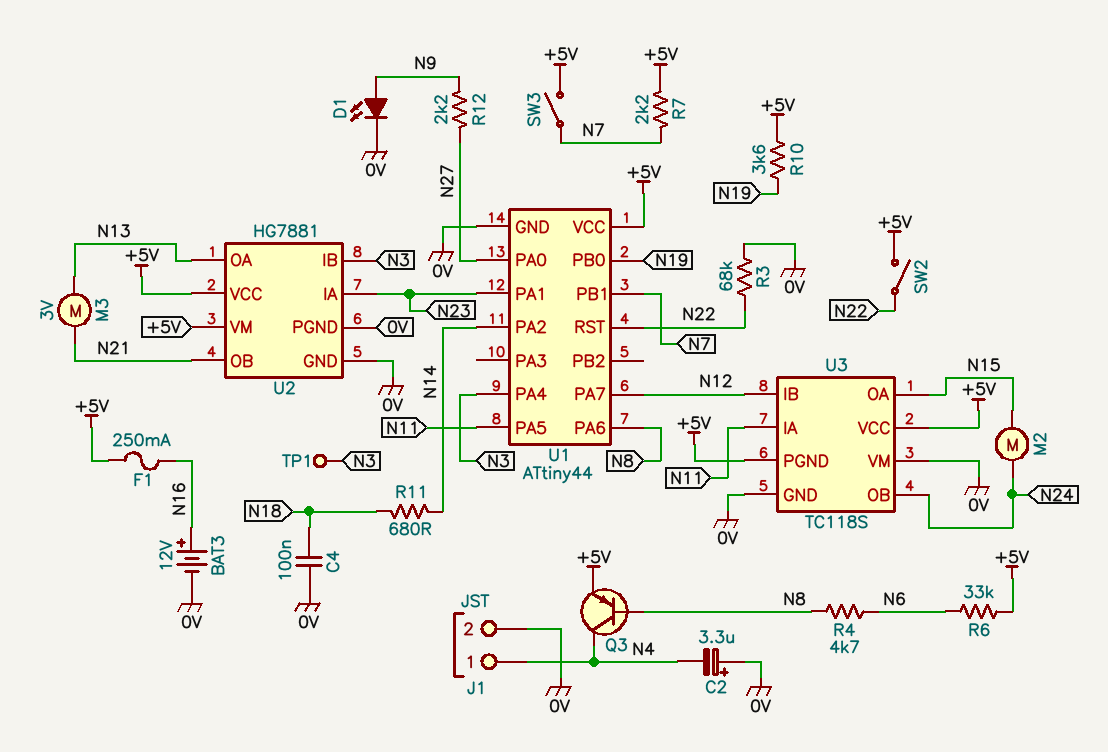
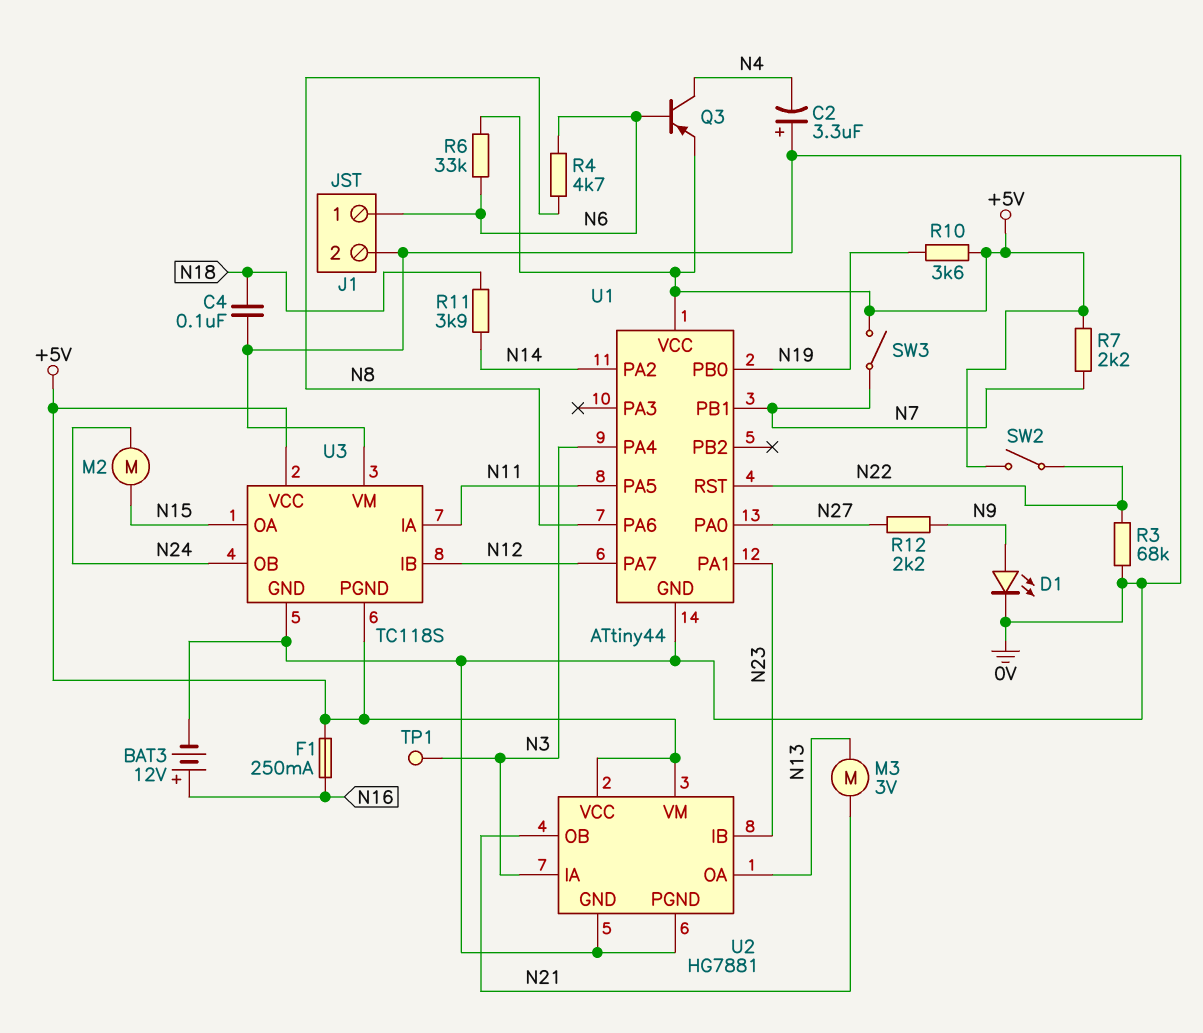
J1 pin 1: N4 -> N6
Q3: PNP (B N8, C N4, E +5V) -> PNP (B N6, C N4, E +5V)
R11: 680 (N14, N18) -> 3.9k (N14, N18)
U2 pin IA: N23 -> N3
U2 pin IB: N3 -> N23

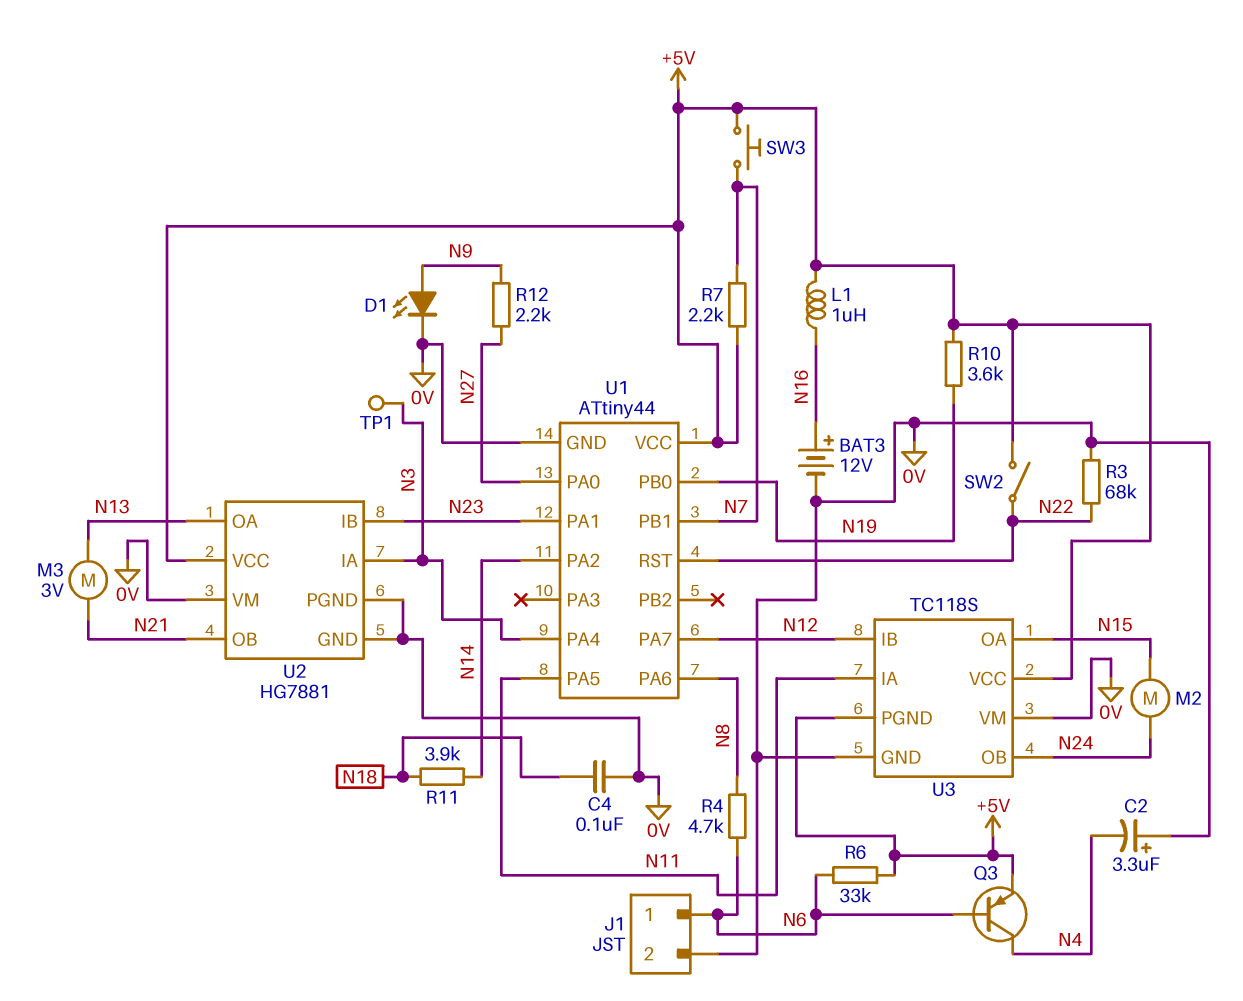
F1: 250mA (+5V, N16) -> none
L1: none -> 1uH (+5V, N16)
SW3: switch (+5V, N7) -> button (+5V, N7)
U2 pin VM: +5V -> 0V

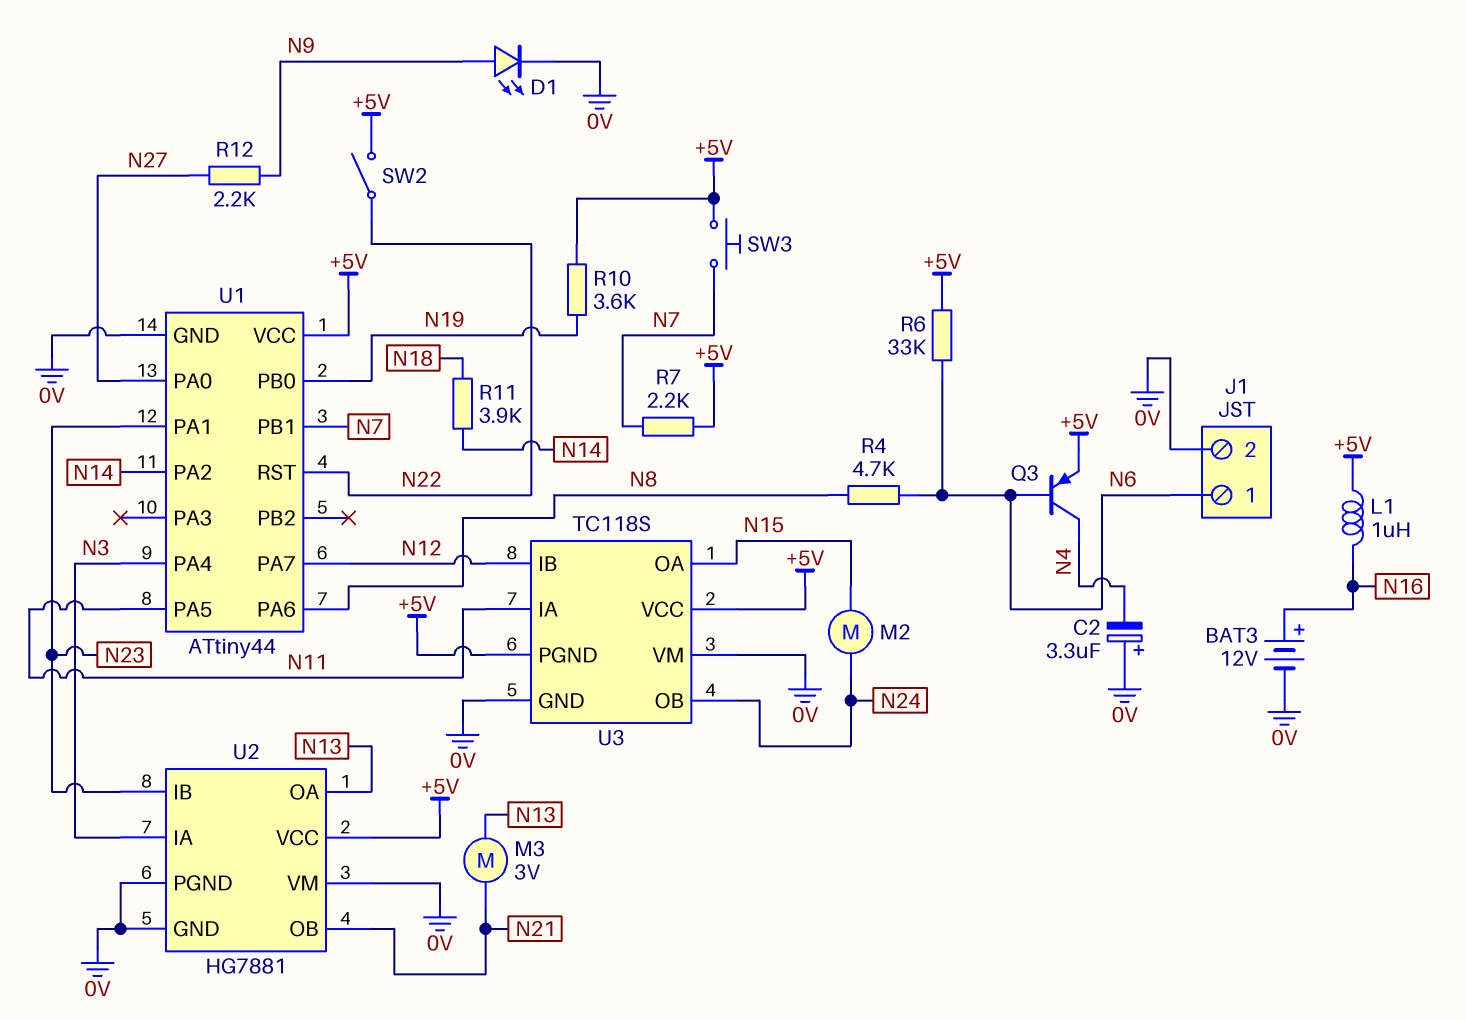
C4: 100nF (0V, N18) -> none
R3: 68k (0V, N22) -> none
TP1: test point (N3) -> none

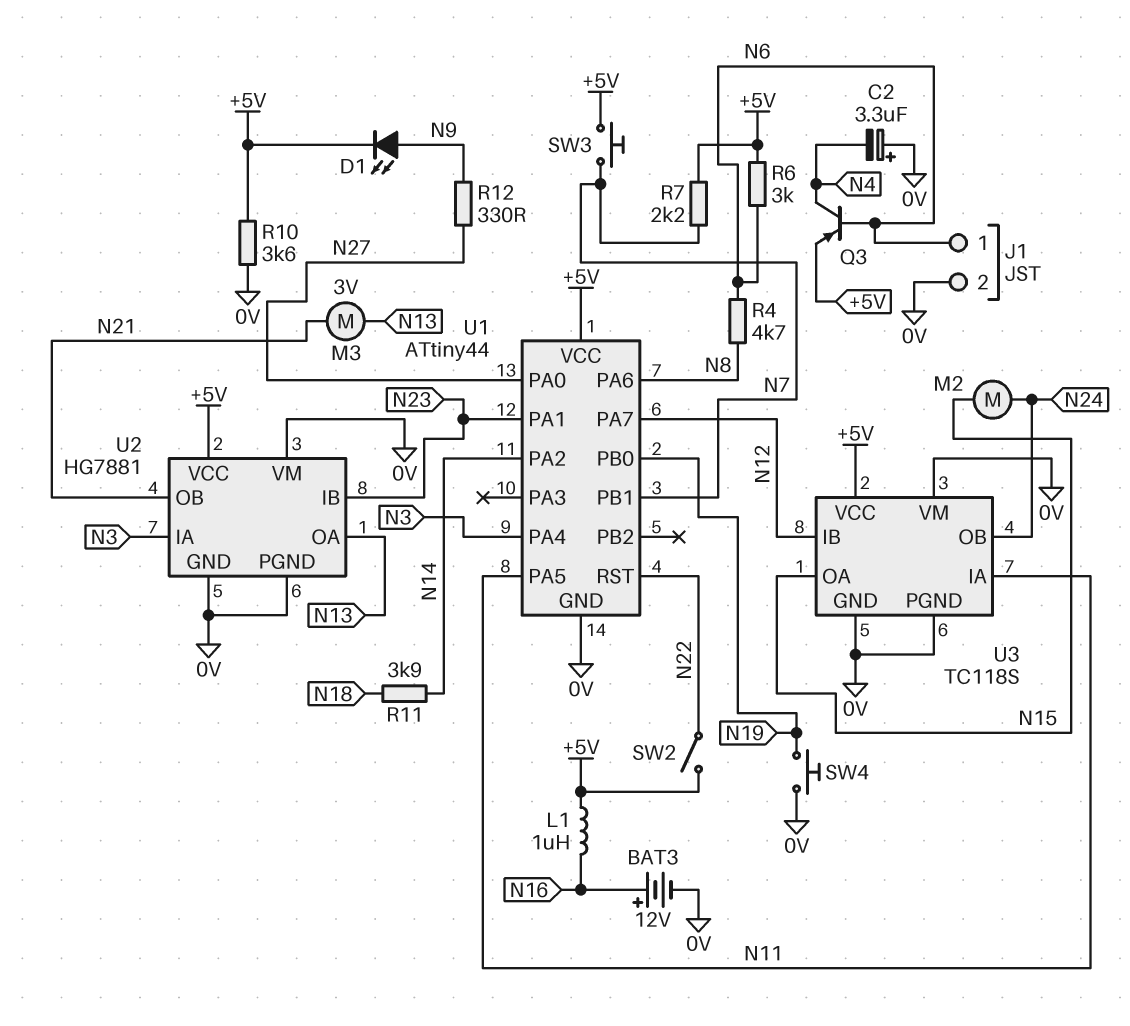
D1: LED (A N9, K 0V) -> LED (A N9, K +5V)
R6: 33k (+5V, N6) -> 3k (+5V, N6)
R10: 3.6k (+5V, N19) -> 3.6k (+5V, 0V)
R12: 2.2k (N9, N27) -> 330 (N9, N27)
SW4: none -> button (0V, N19)
U3 pin PGND: +5V -> 0V

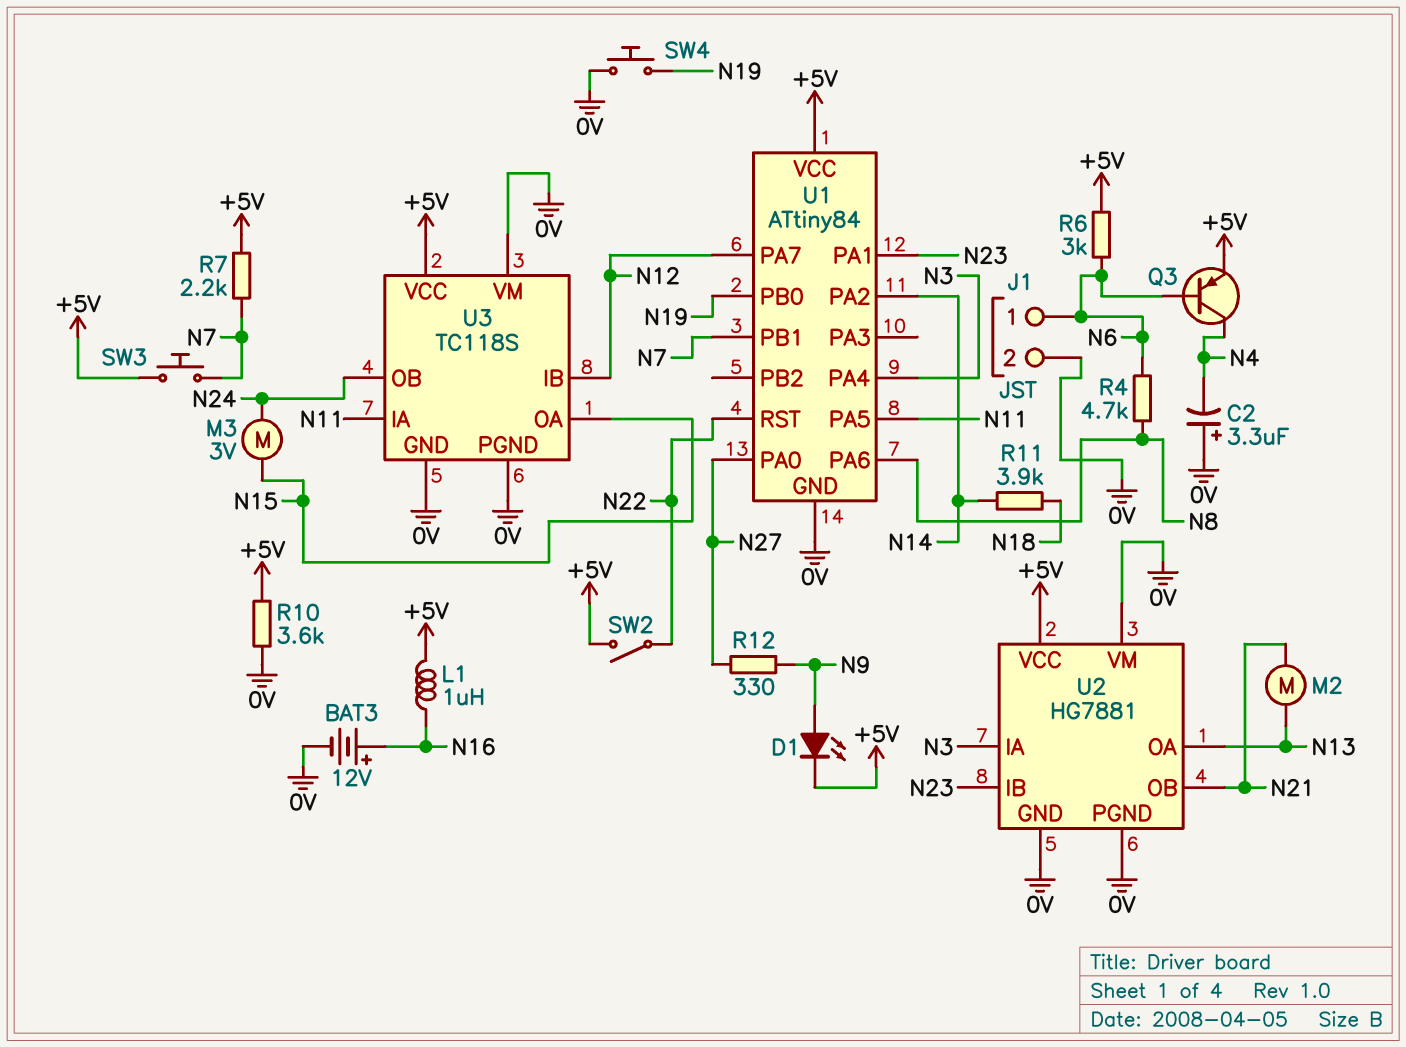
M2: motor (N15, N24) -> motor (N13, N21)
M3: motor 3V (N13, N21) -> motor 3V (N15, N24)
U1: ATtiny44 -> ATtiny84

